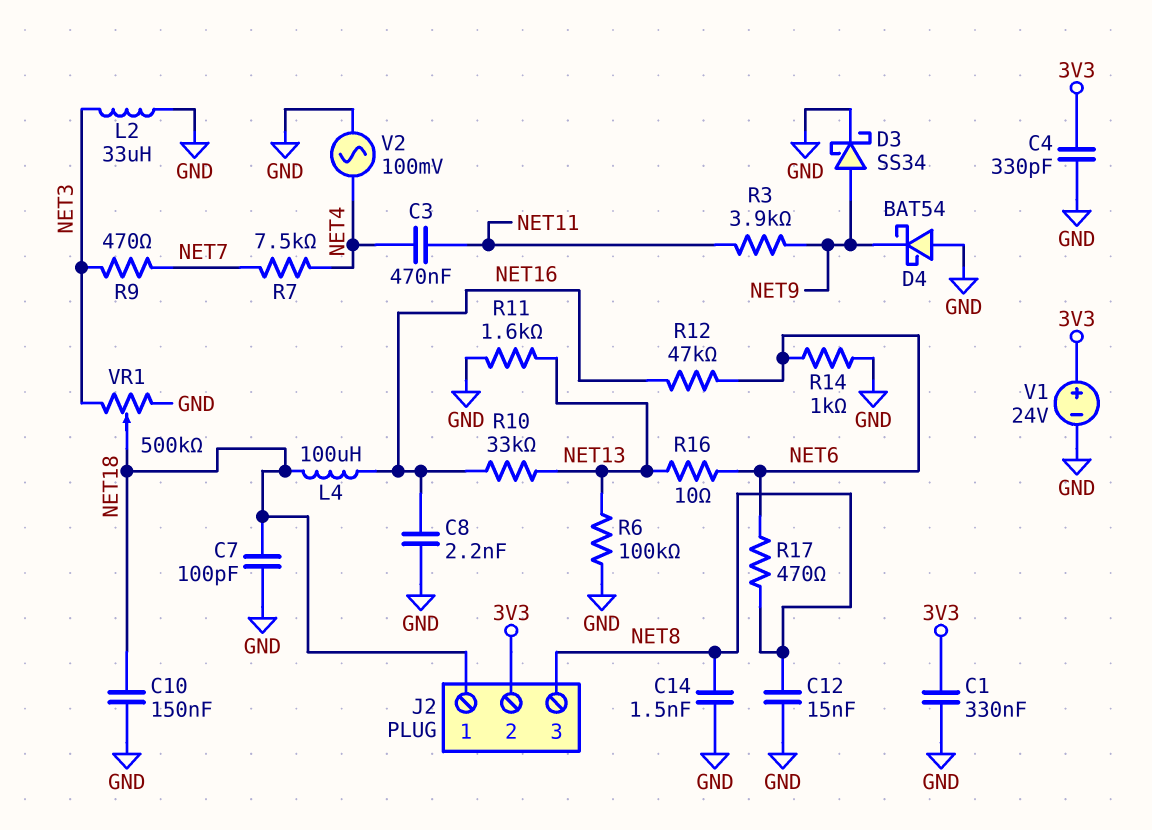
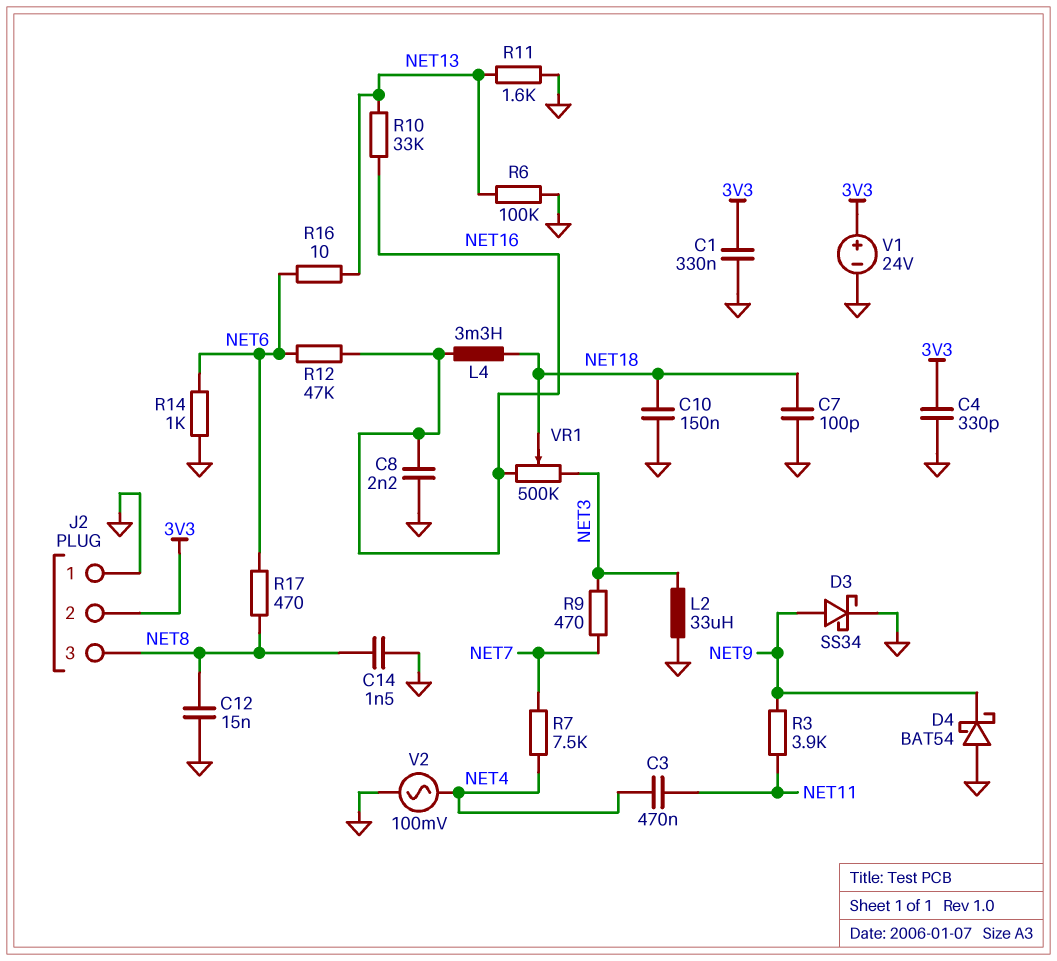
J2 pin 1: NET18 -> GND
L4: 100uH (NET16, NET18) -> 3.3mH (NET16, NET18)
VR1: 500k (GND, NET3, wiper NET18) -> 500k (NET3, NET16, wiper NET18)

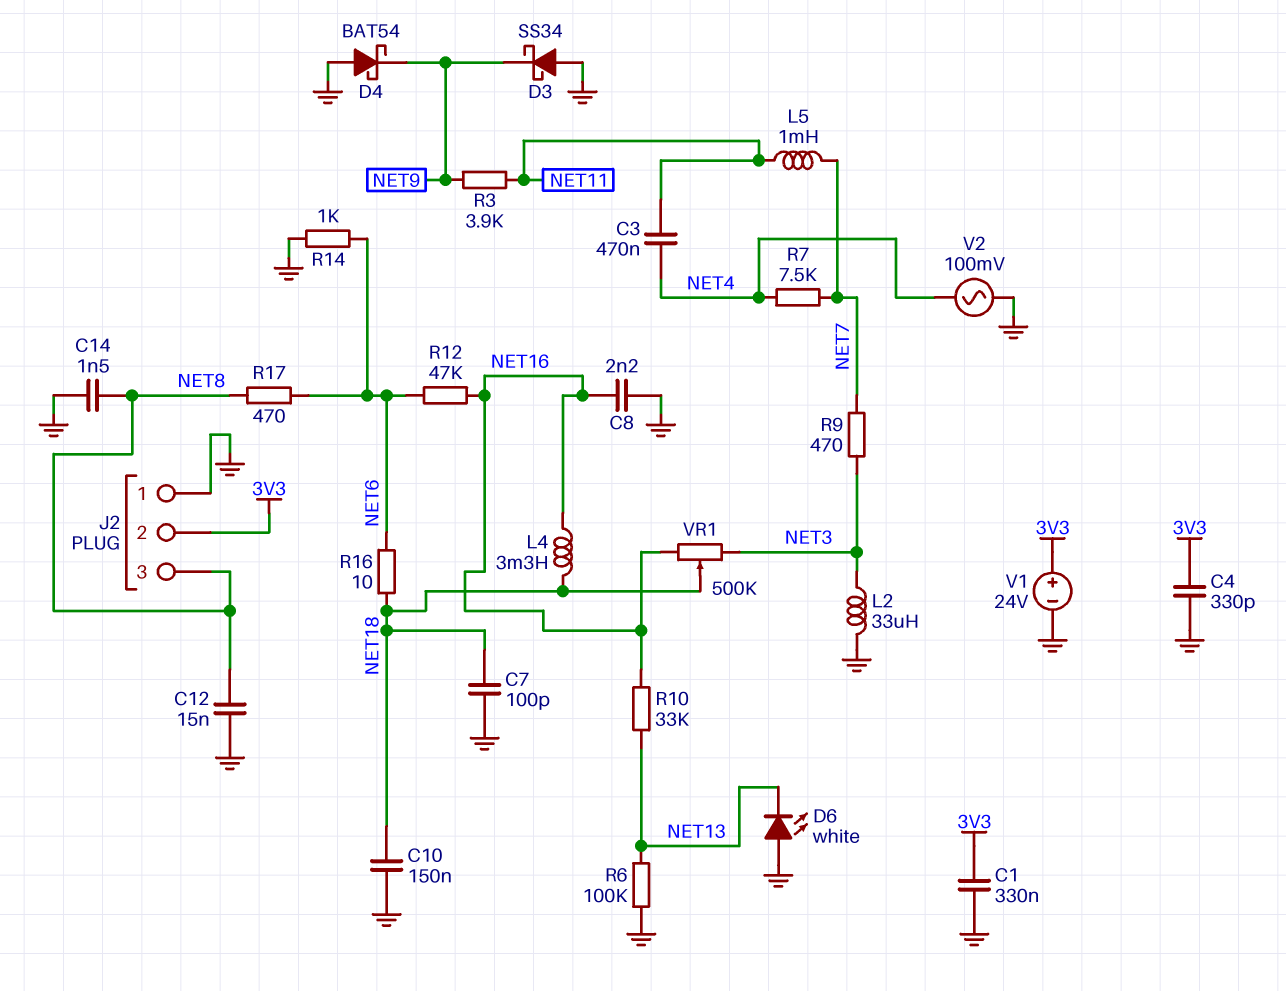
D3: schottky SS34 (A NET9, K GND) -> schottky SS34 (A GND, K NET9)
D6: none -> LED white (A GND, K NET13)
L5: none -> 1mH (NET7, NET11)
R11: 1.6k (GND, NET13) -> none
R16: 10 (NET6, NET13) -> 10 (NET6, NET18)

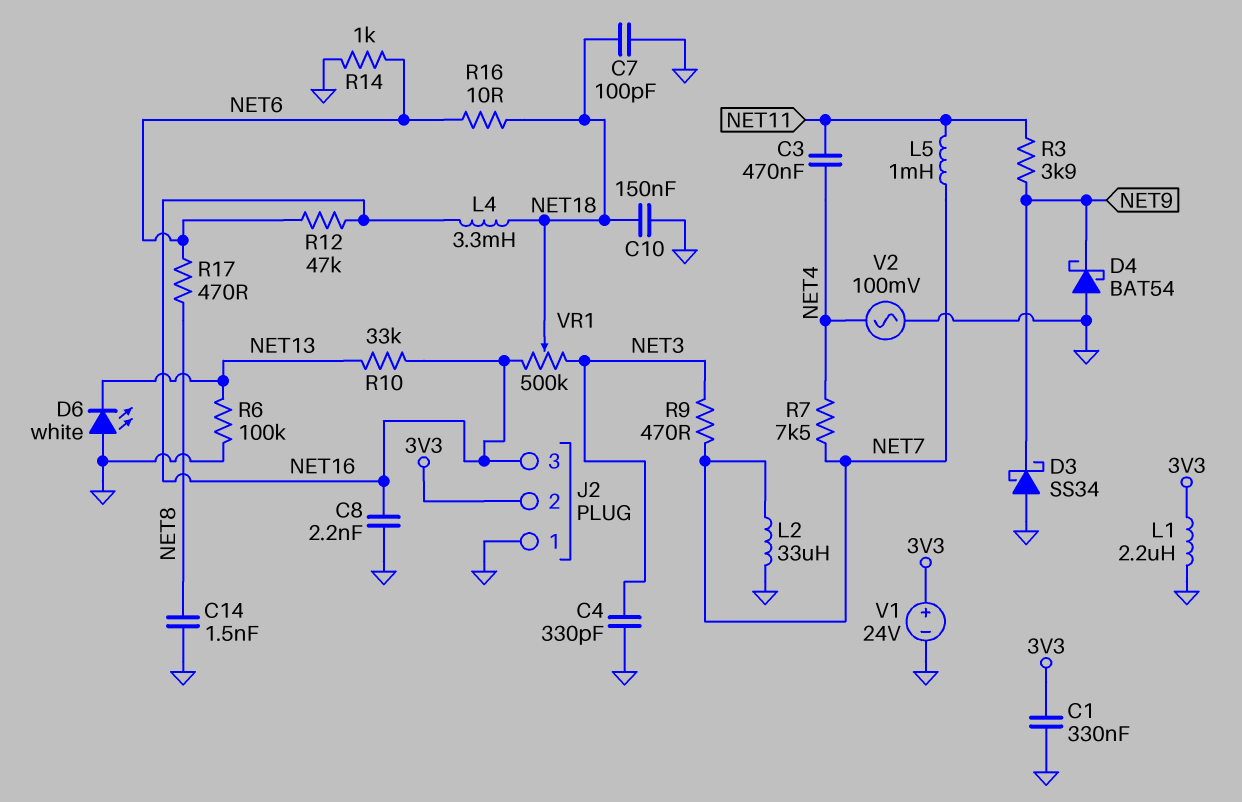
C4: 330pF (3V3, GND) -> 330pF (GND, NET3)
C12: 15nF (GND, NET8) -> none
J2 pin 3: NET8 -> NET16
L1: none -> 2.2uH (3V3, GND)
L2: 33uH (GND, NET3) -> 33uH (GND, NET7)

